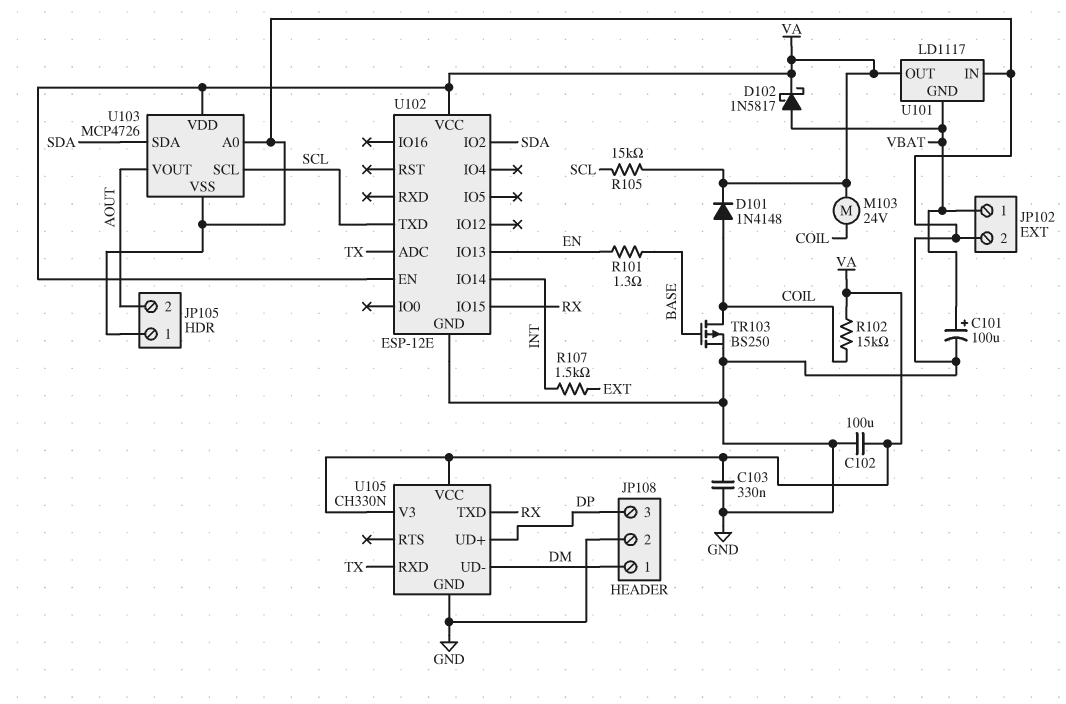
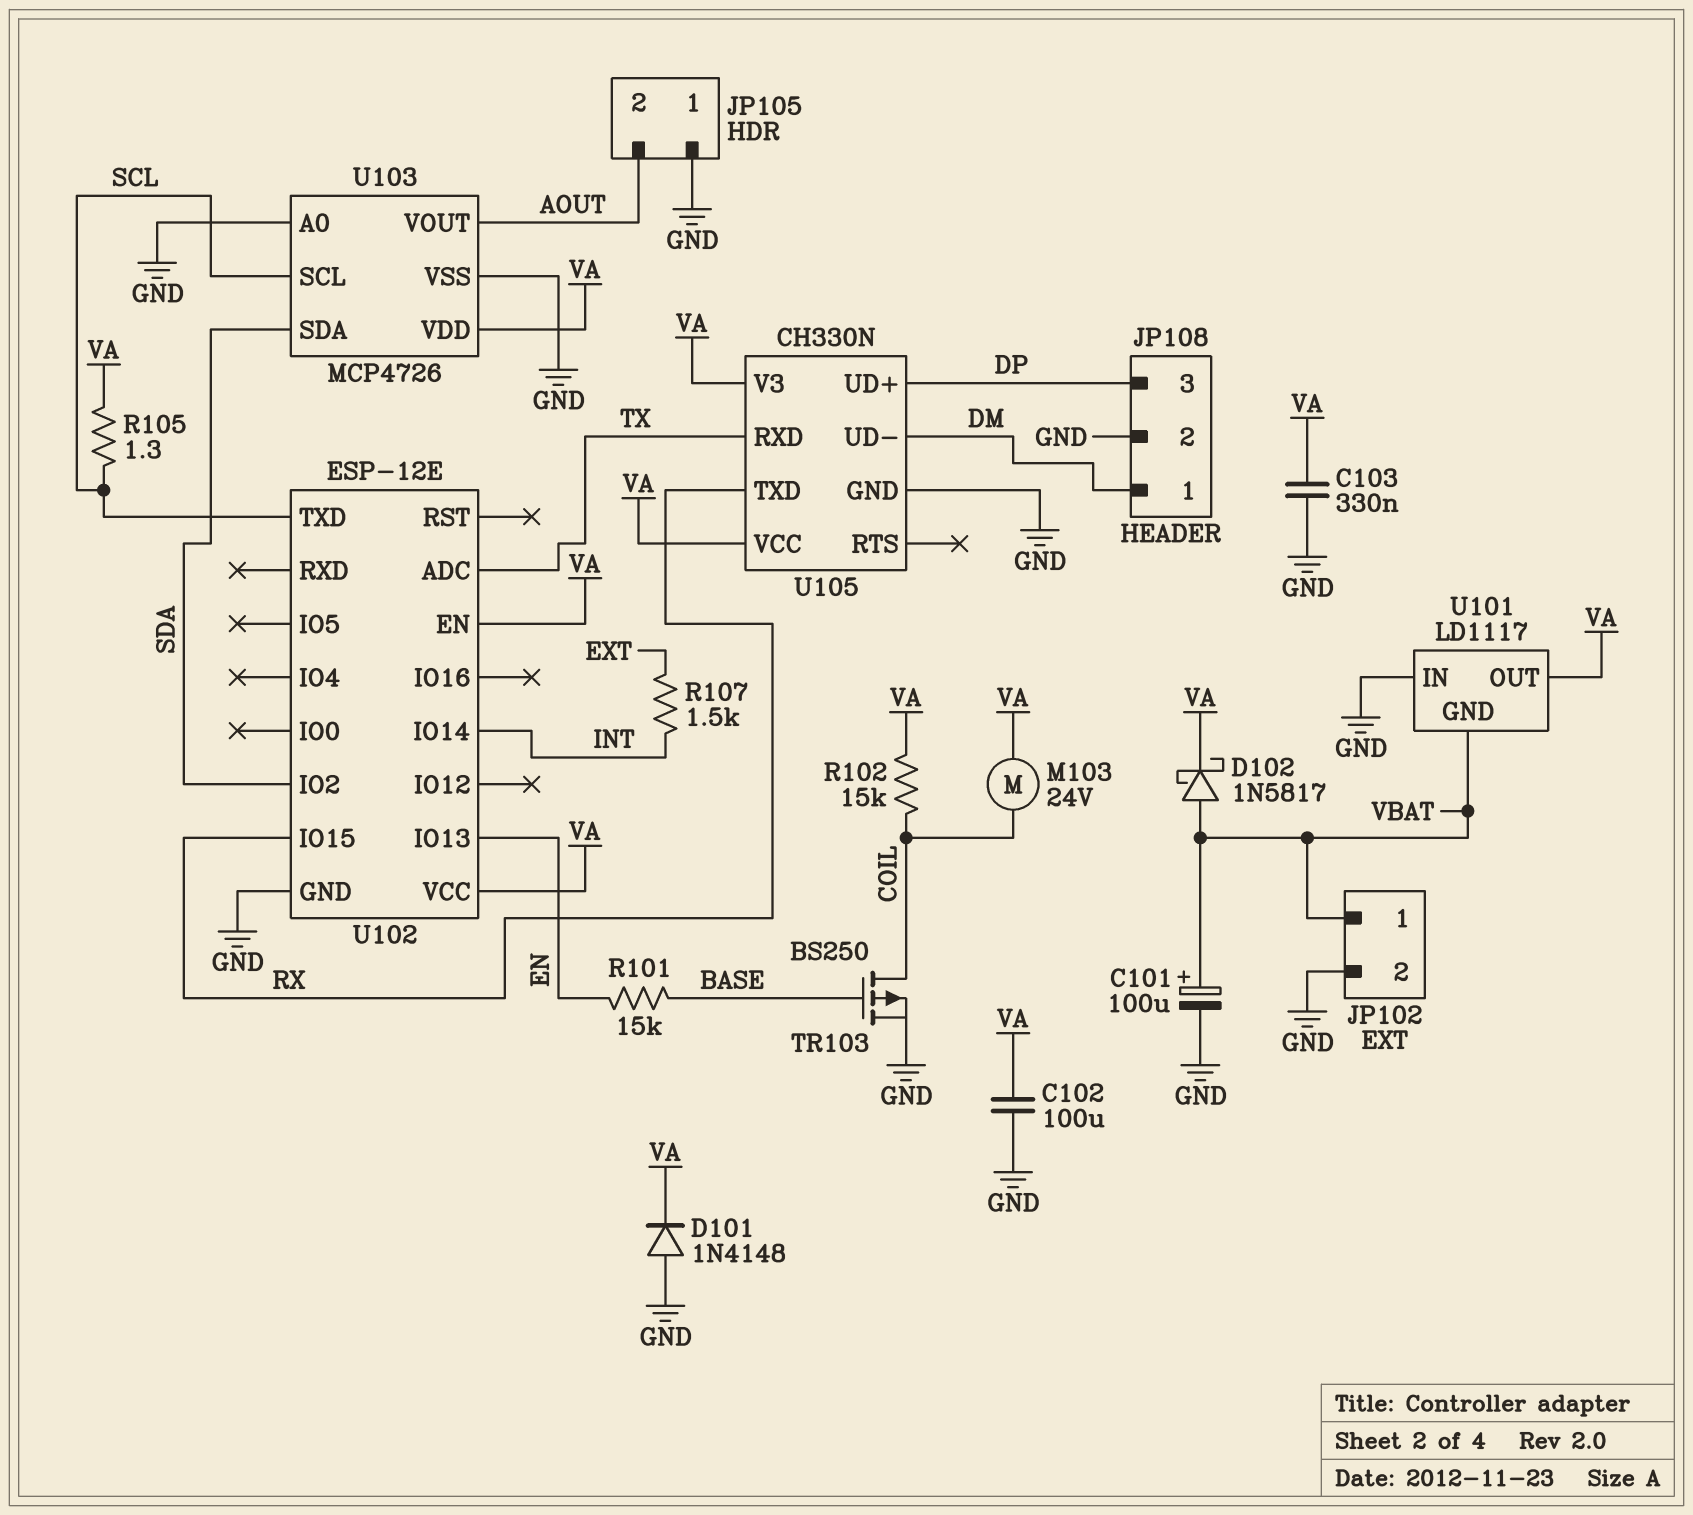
D101: diode 1N4148 (A COIL, K VA) -> diode 1N4148 (A GND, K VA)
R101: 1.3 (BASE, EN) -> 15k (BASE, EN)
R105: 15k (SCL, VA) -> 1.3 (SCL, VA)

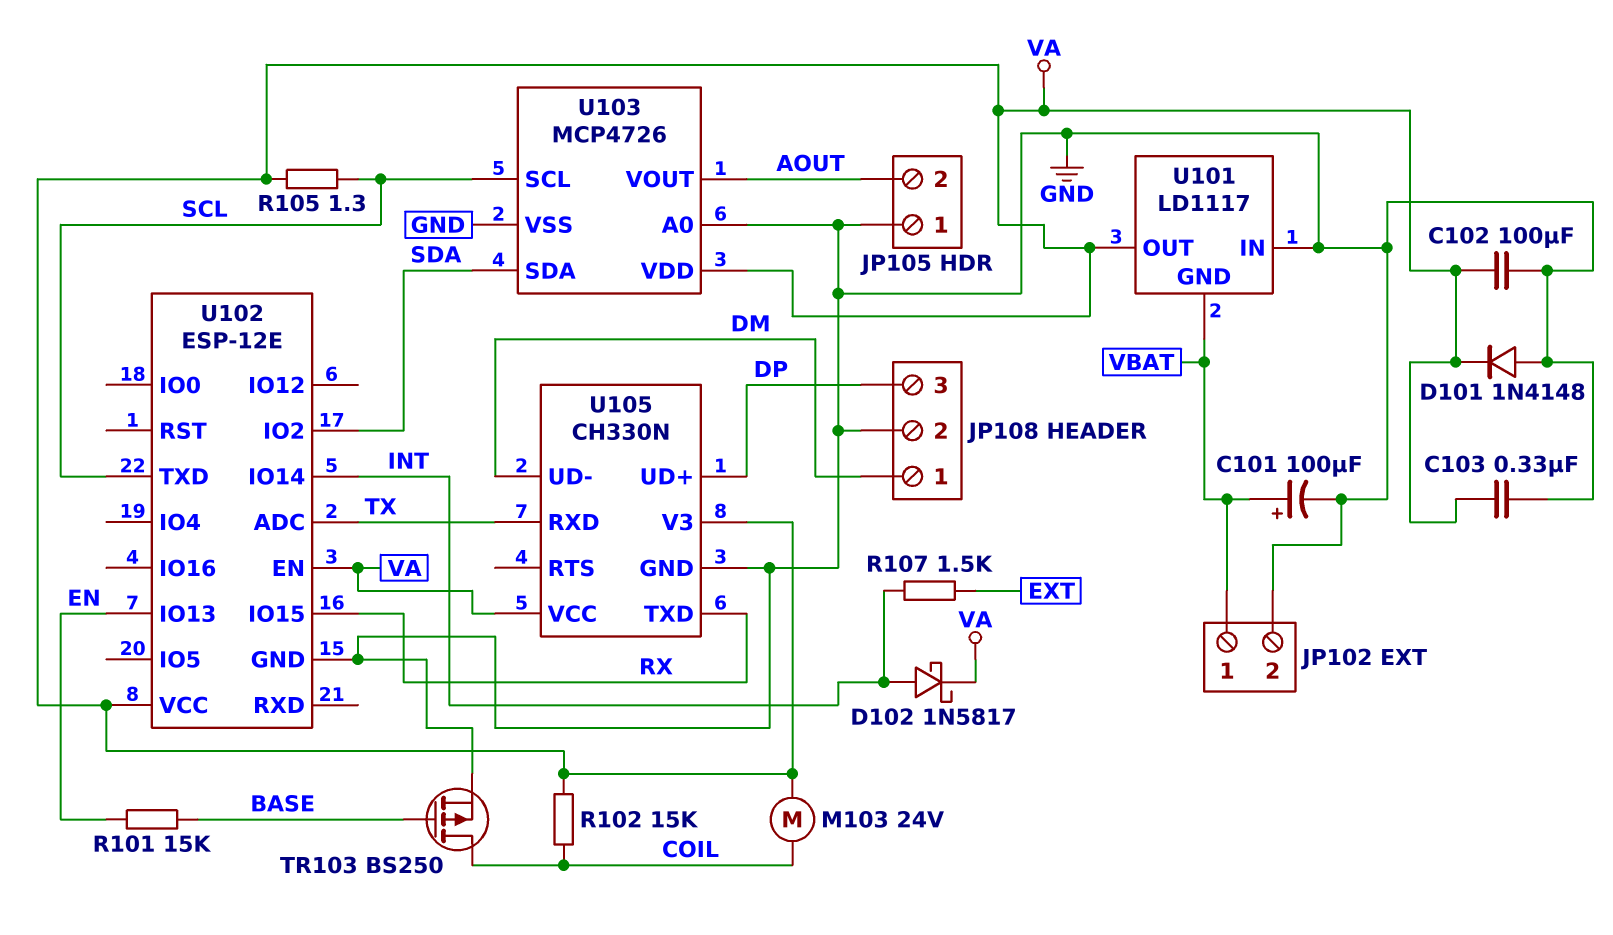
D102: schottky 1N5817 (A VBAT, K VA) -> schottky 1N5817 (A INT, K VA)

